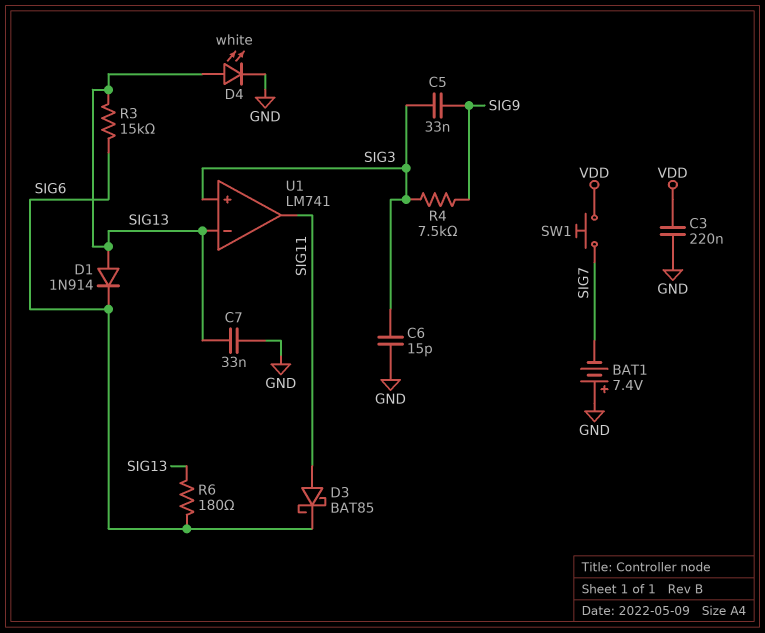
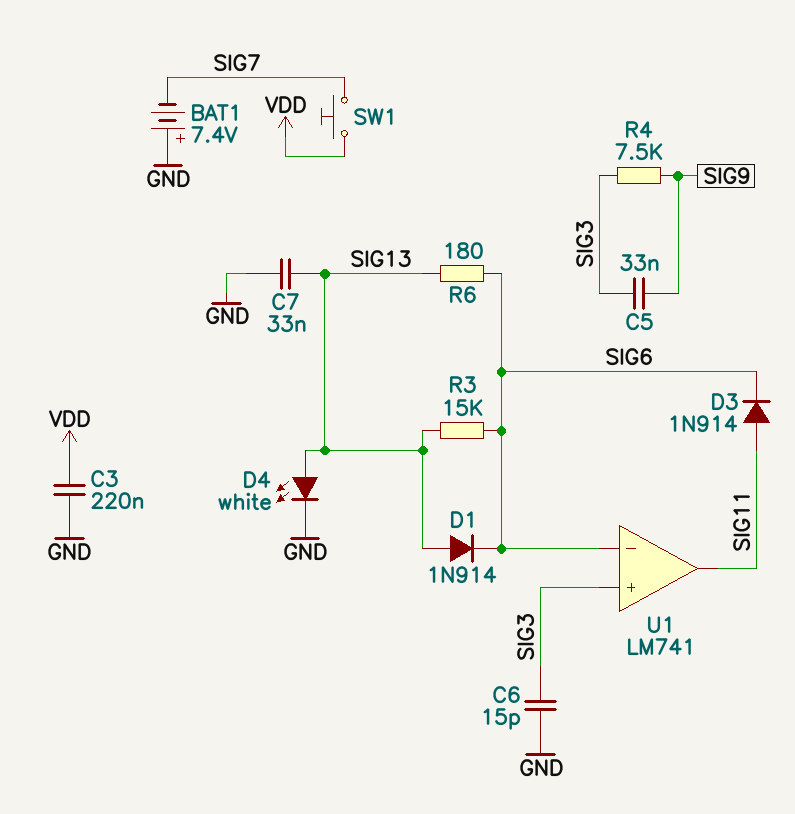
D3: schottky BAT85 (A SIG11, K SIG6) -> diode 1N914 (A SIG11, K SIG6)
U1 pin in-: SIG13 -> SIG6

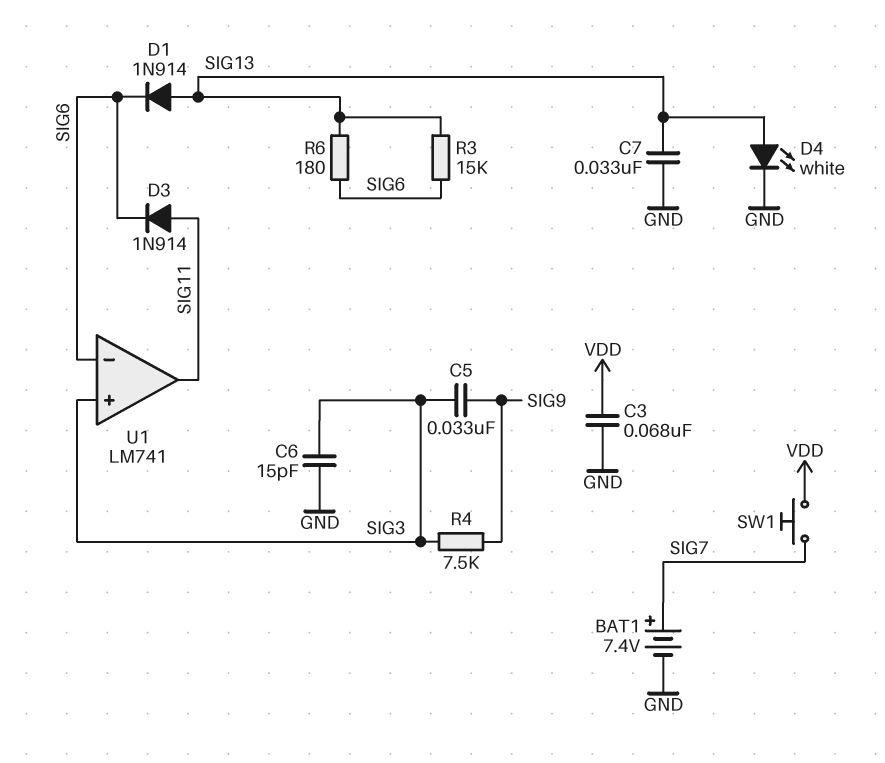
BAT1: 7.4V (plus GND, minus SIG7) -> 7.4V (plus SIG7, minus GND)
C3: 220nF (GND, VDD) -> 68nF (GND, VDD)

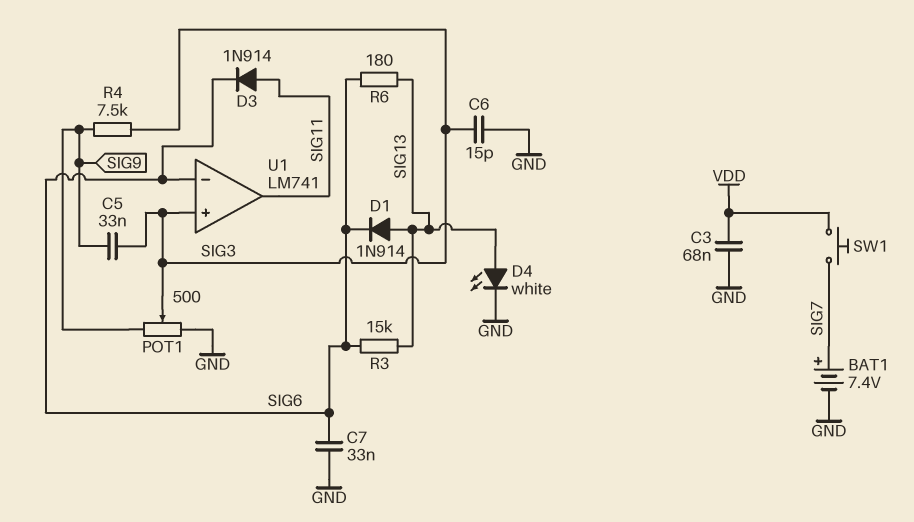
C7: 33nF (GND, SIG13) -> 33nF (GND, SIG6)
POT1: none -> 500 (GND, SIG9, wiper SIG3)

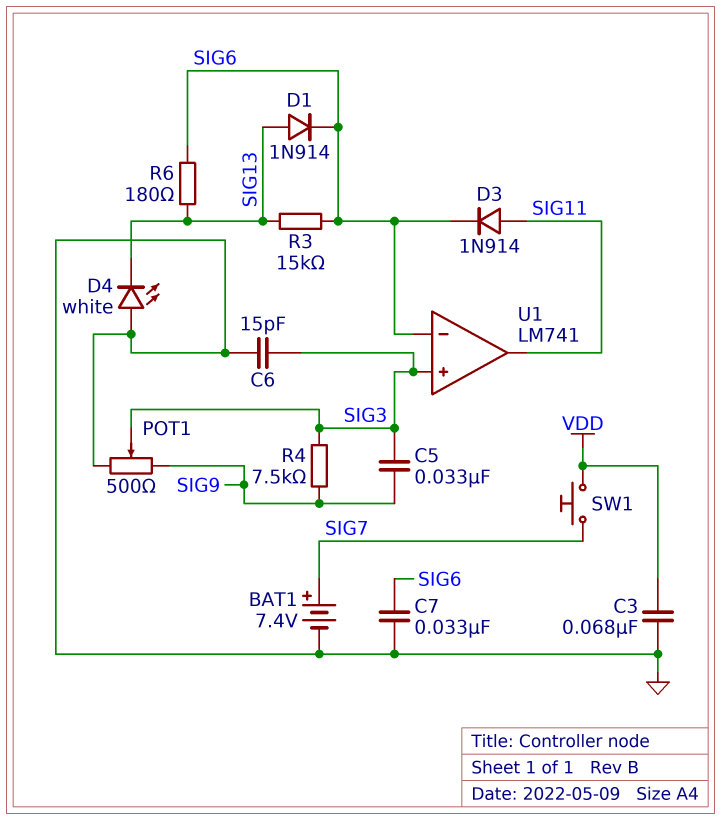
D4: LED white (A SIG13, K GND) -> LED white (A GND, K SIG13)

